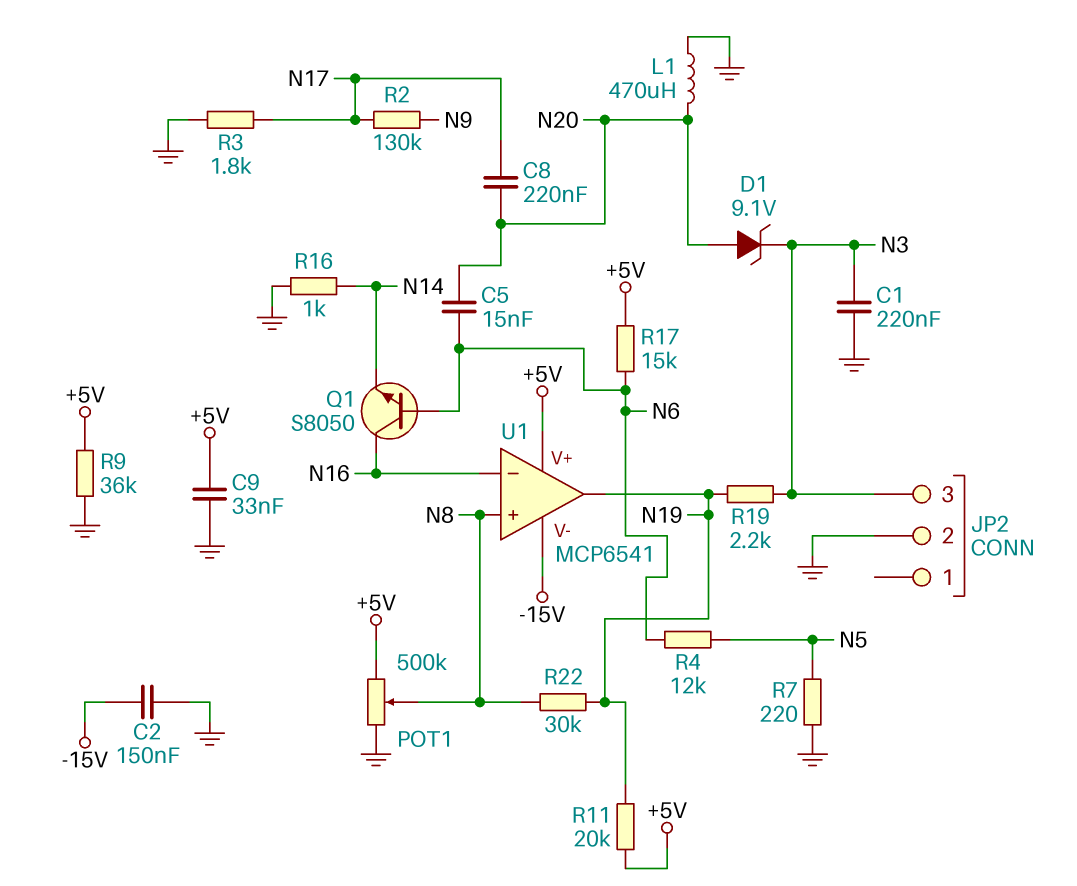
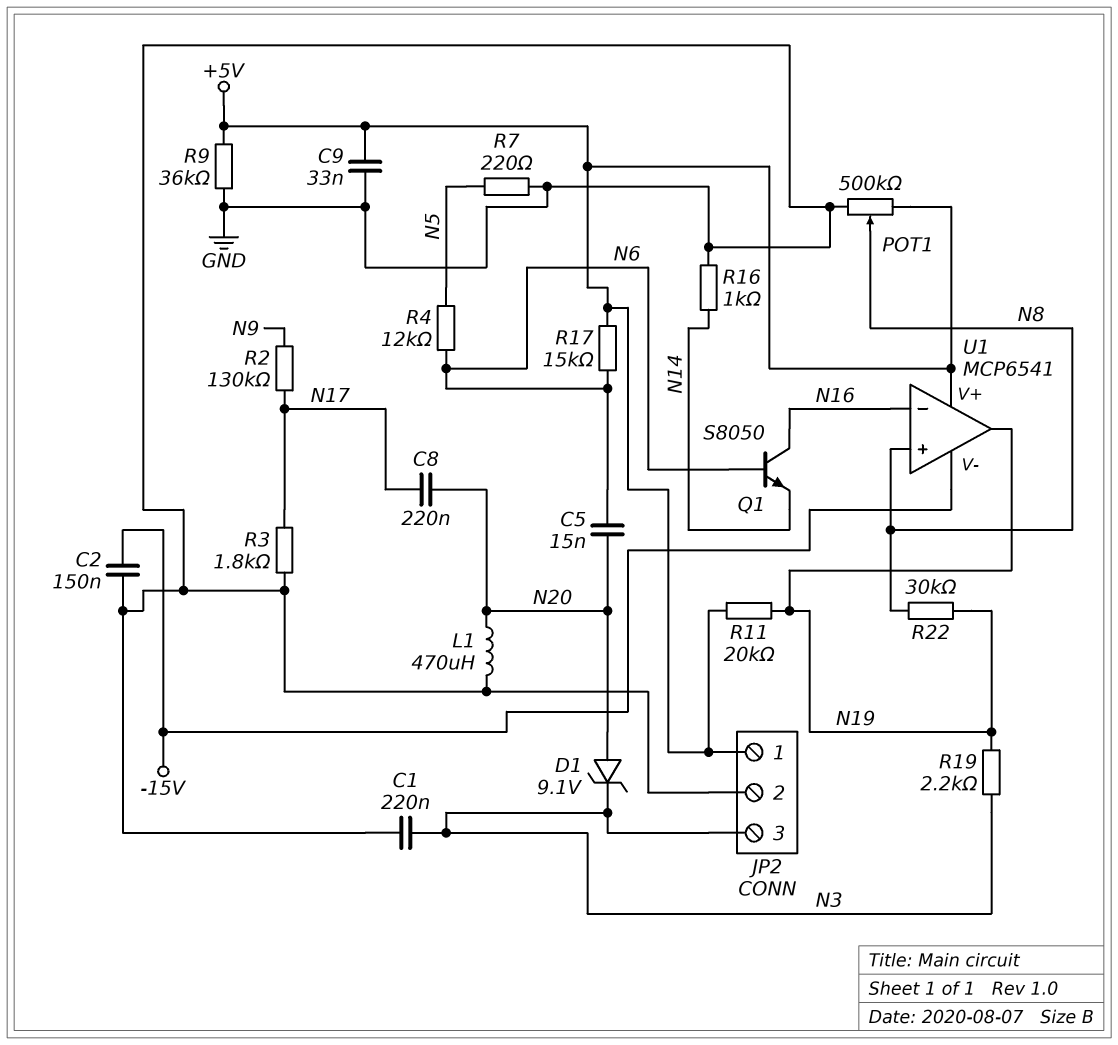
JP2 pin 1: none -> +5V

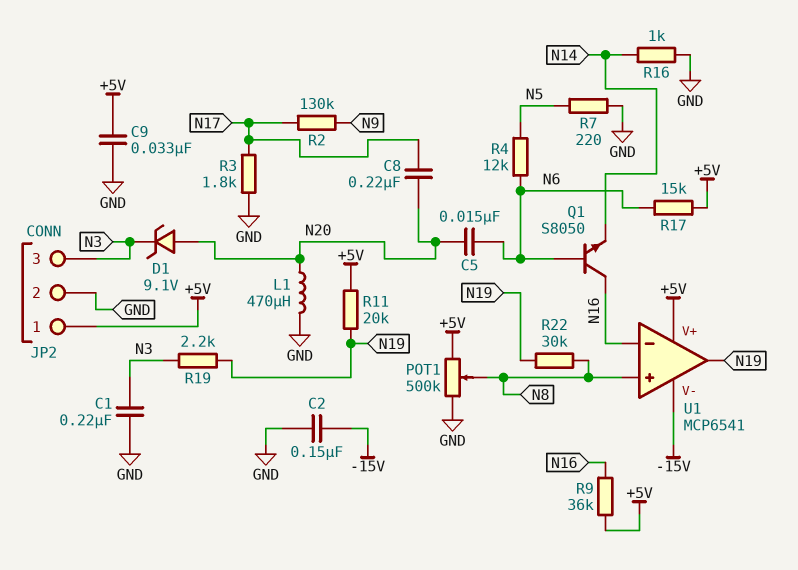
R9: 36k (+5V, GND) -> 36k (+5V, N16)

